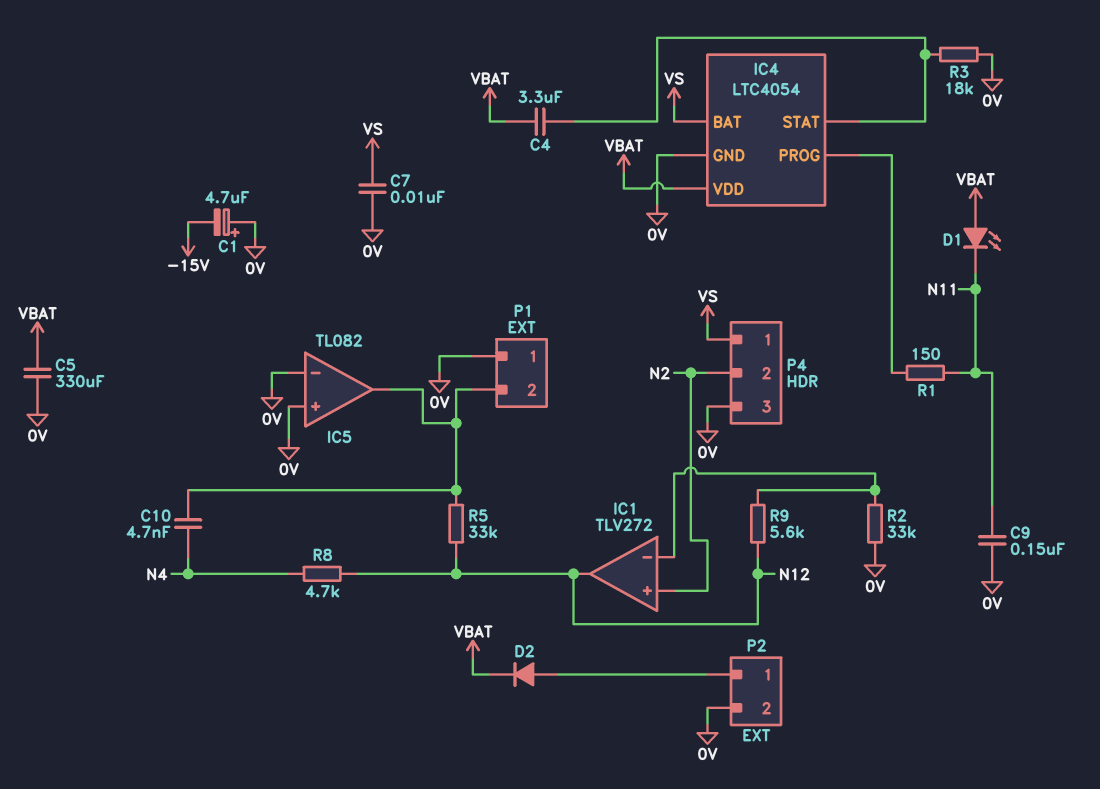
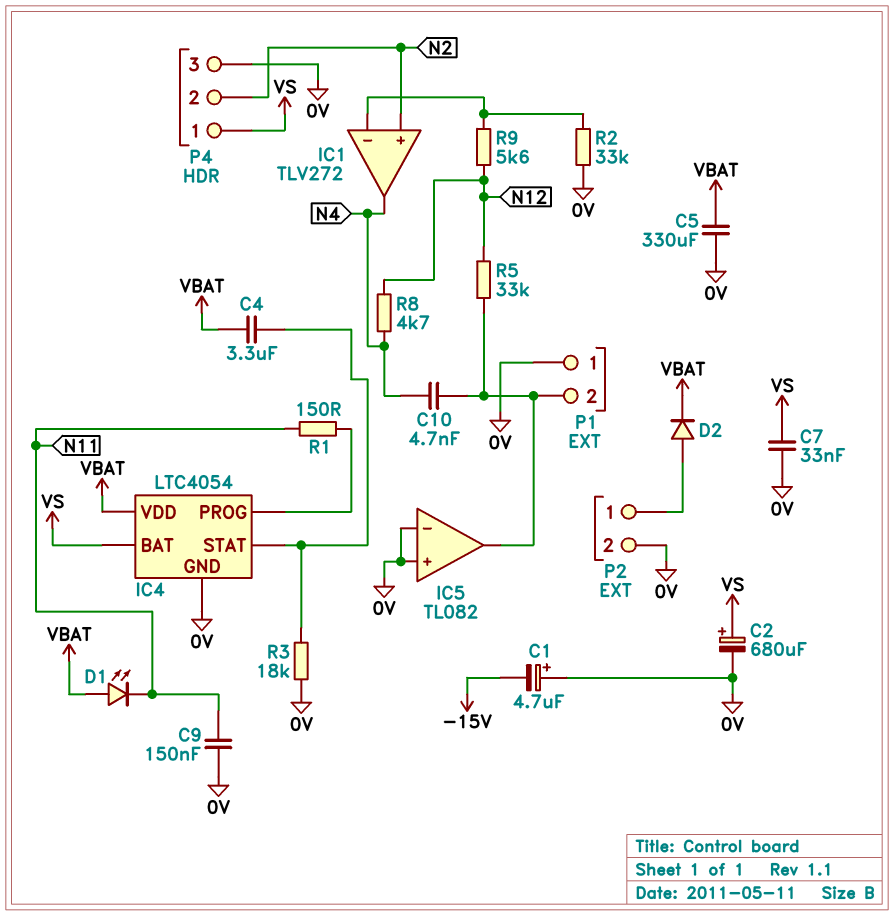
C2: none -> 680uF (plus VS, minus 0V)
C7: 10nF (0V, VS) -> 33nF (0V, VS)
IC1 pin out: N12 -> N4

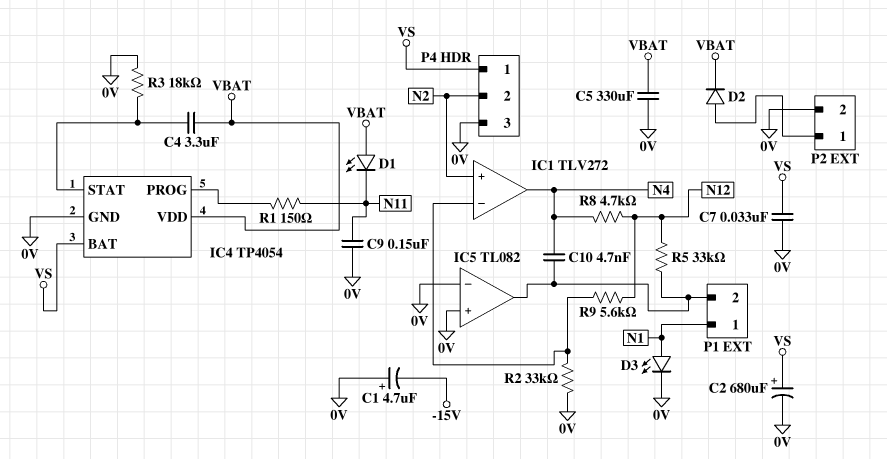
D3: none -> LED (A N1, K 0V)
IC4: LTC4054 -> TP4054
P1 pin 1: 0V -> N1

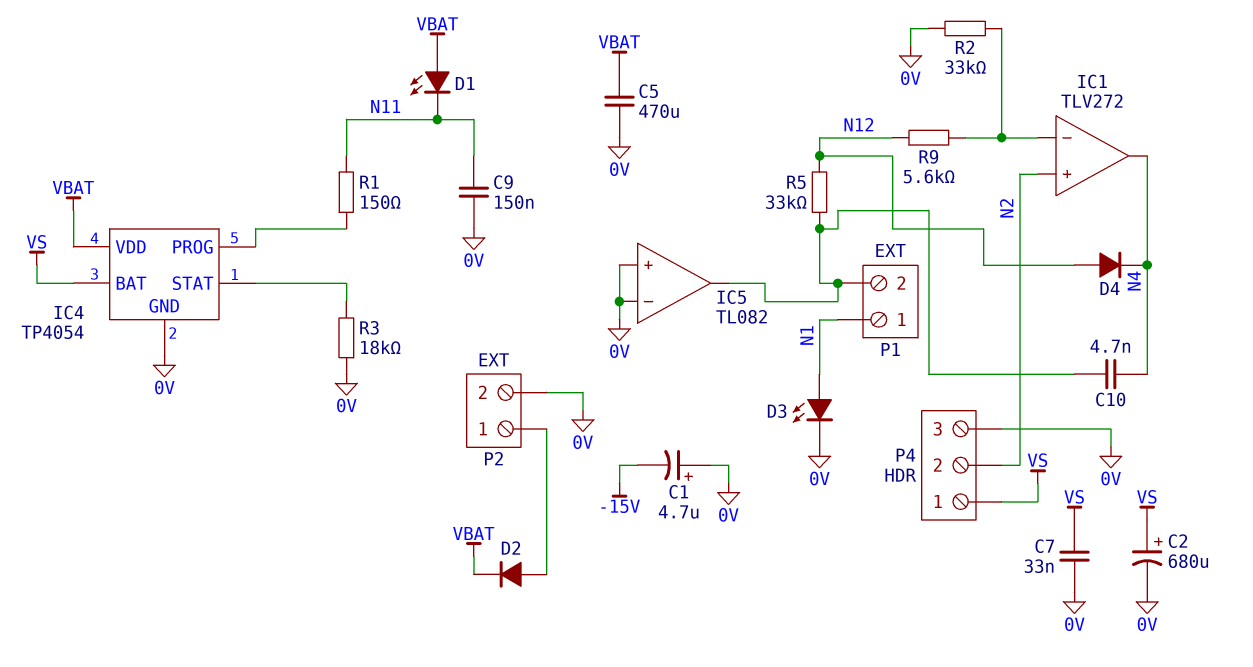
C4: 3.3uF (IC4/STAT, VBAT) -> none
C5: 330uF (0V, VBAT) -> 470uF (0V, VBAT)
D4: none -> diode (A N12, K N4)
R8: 4.7k (N4, N12) -> none

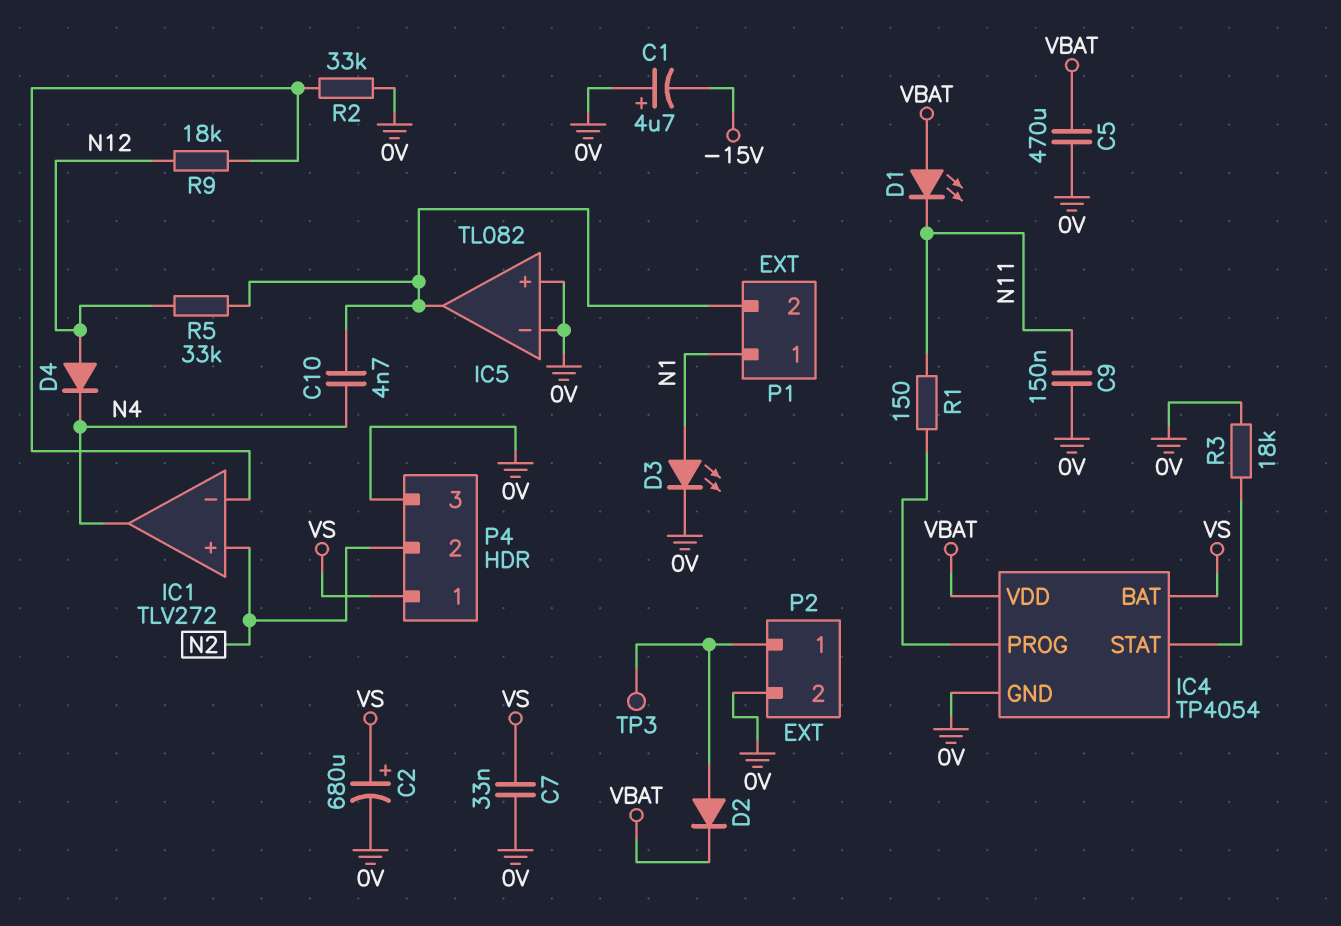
R9: 5.6k (IC1/in-, N12) -> 18k (IC1/in-, N12)
TP3: none -> test point (P2/1)

